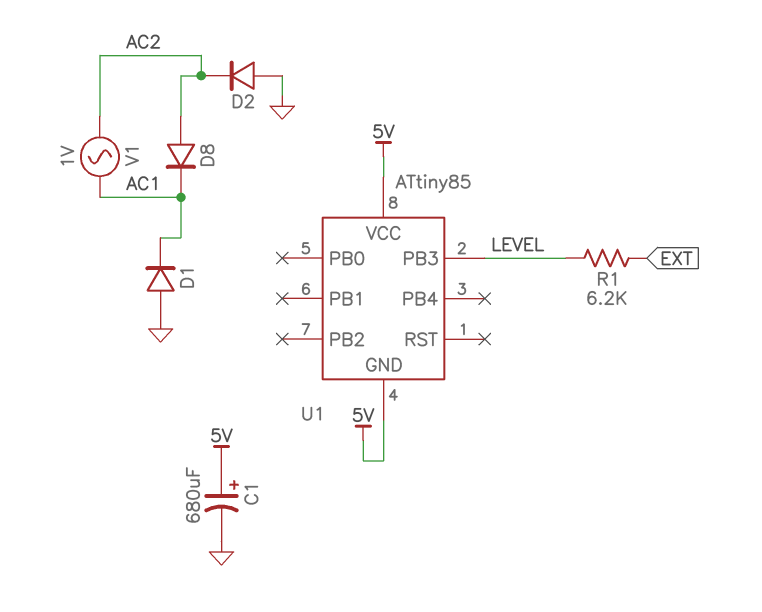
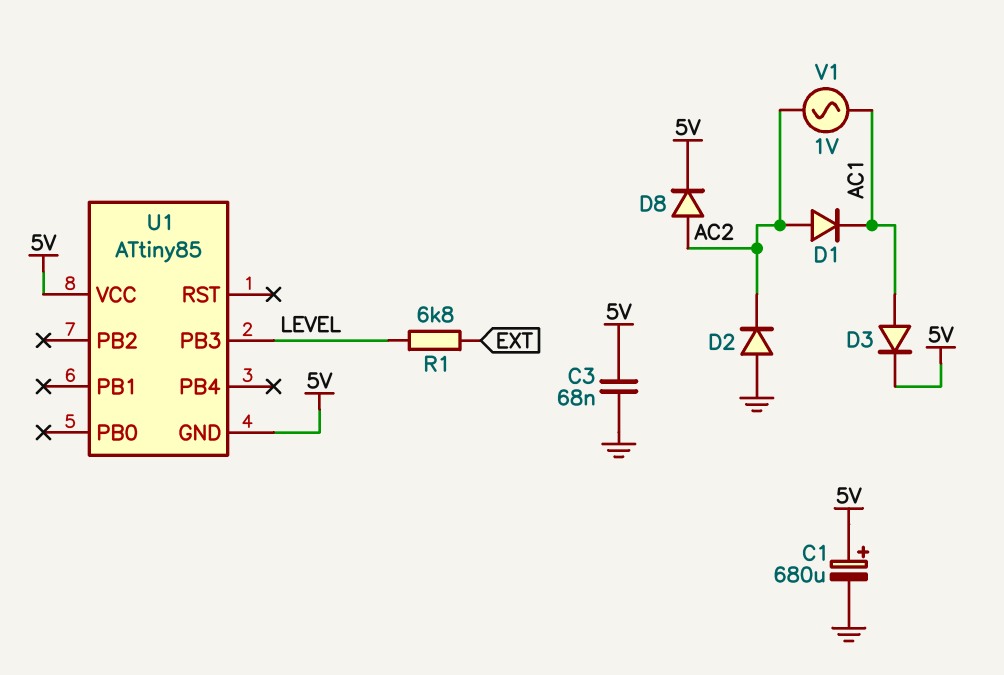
C3: none -> 68nF (5V, GND)
D1: diode (A GND, K AC1) -> diode (A AC2, K AC1)
D3: none -> diode (A AC1, K 5V)
D8: diode (A AC2, K AC1) -> diode (A AC2, K 5V)
R1: 6.2k (EXT, LEVEL) -> 6.8k (EXT, LEVEL)

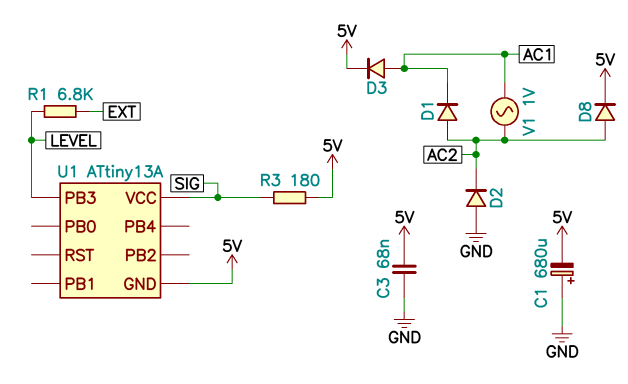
C1: 680uF (plus 5V, minus GND) -> 680uF (plus GND, minus 5V)
R3: none -> 180 (5V, SIG)
U1: ATtiny85 -> ATtiny13A
U1 pin VCC: 5V -> SIG

